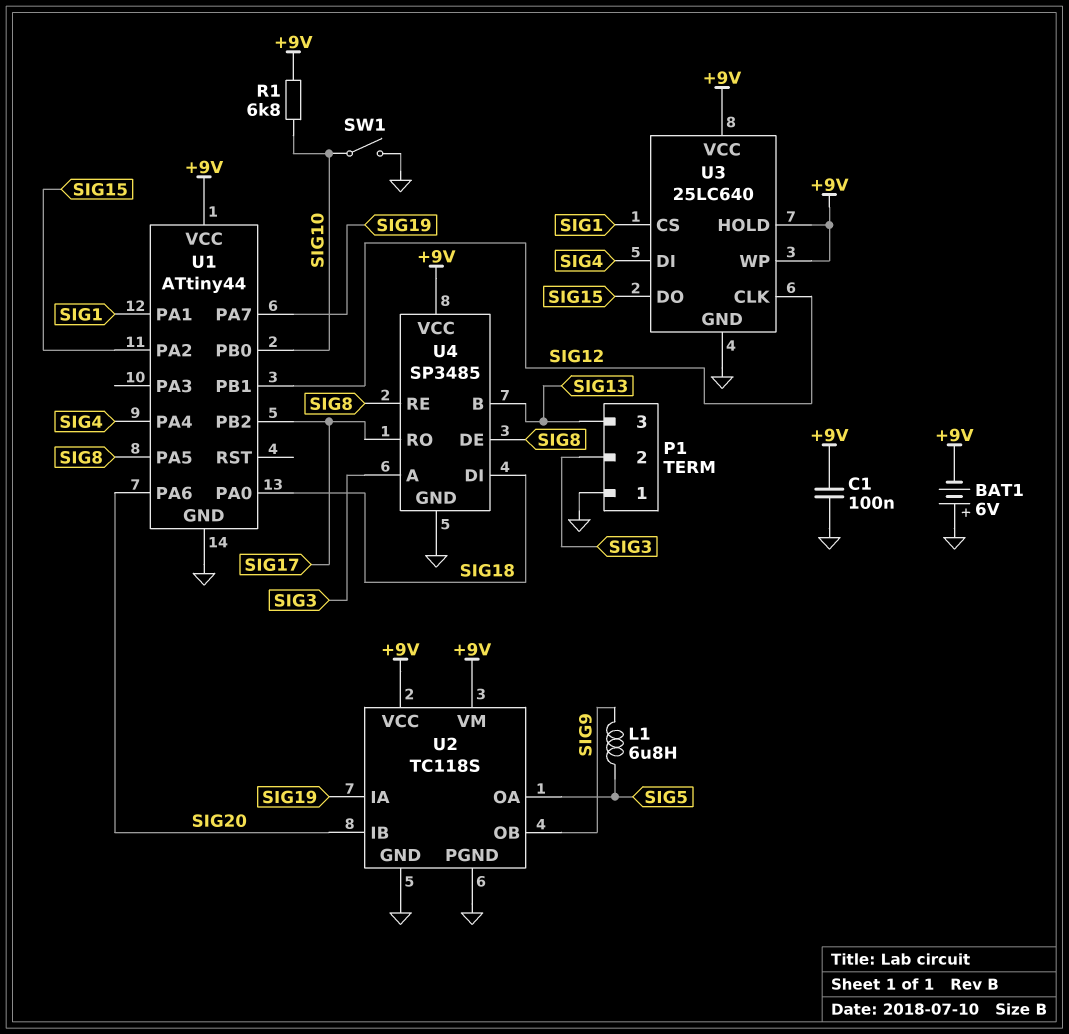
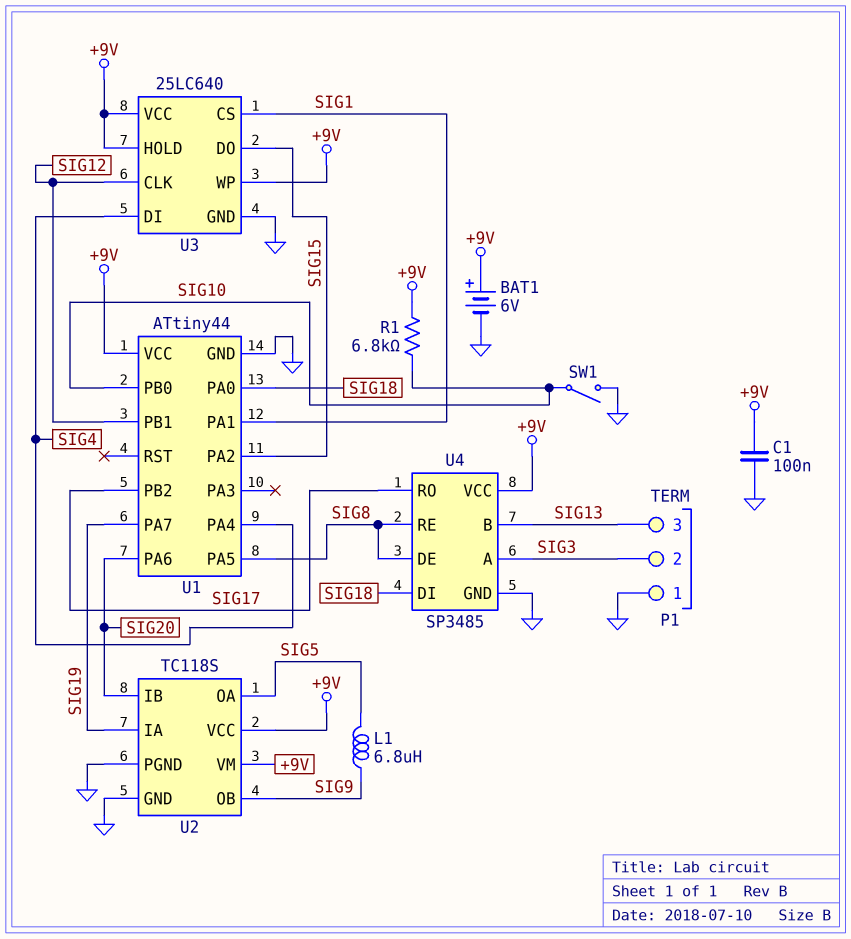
BAT1: 6V (plus GND, minus +9V) -> 6V (plus +9V, minus GND)

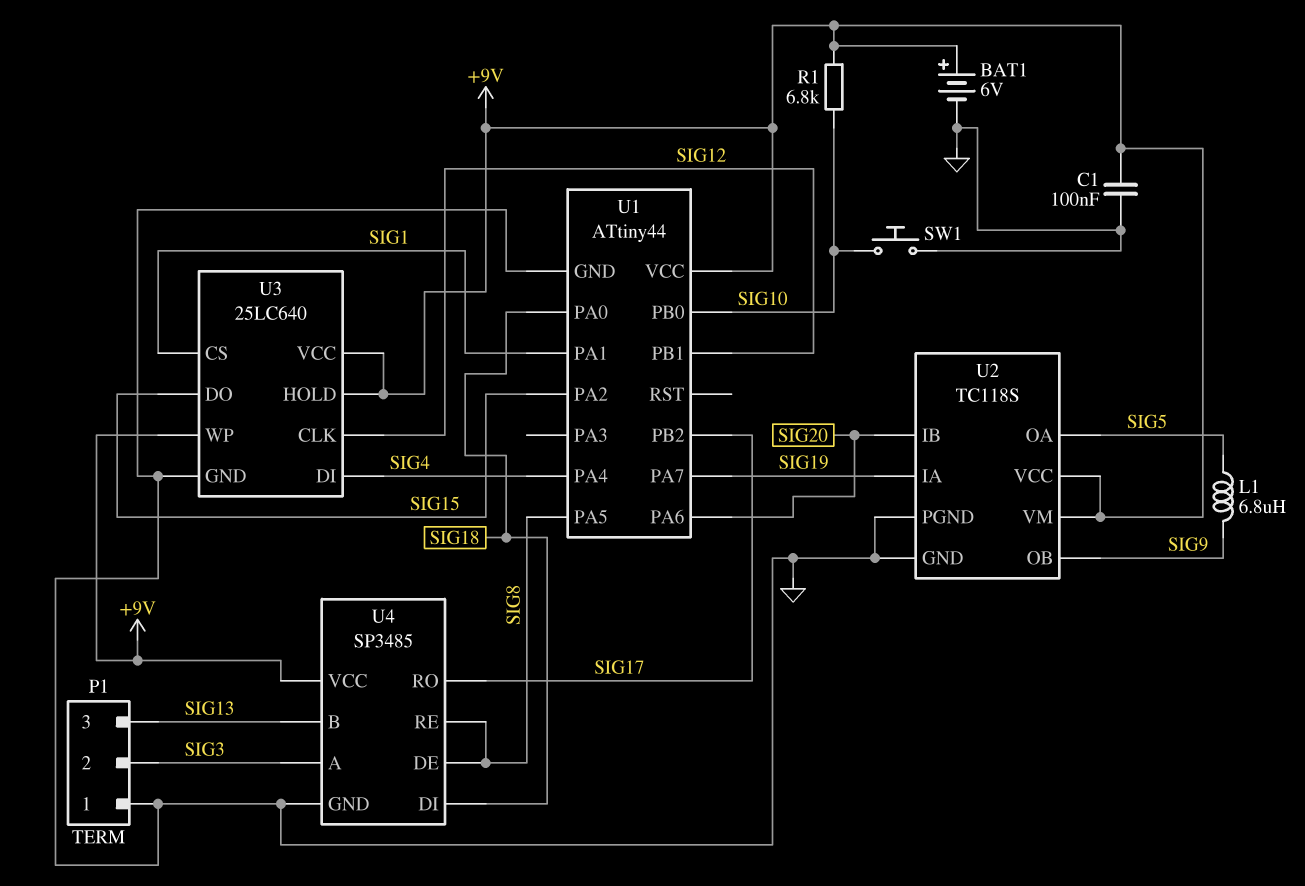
SW1: switch (GND, SIG10) -> button (GND, SIG10)

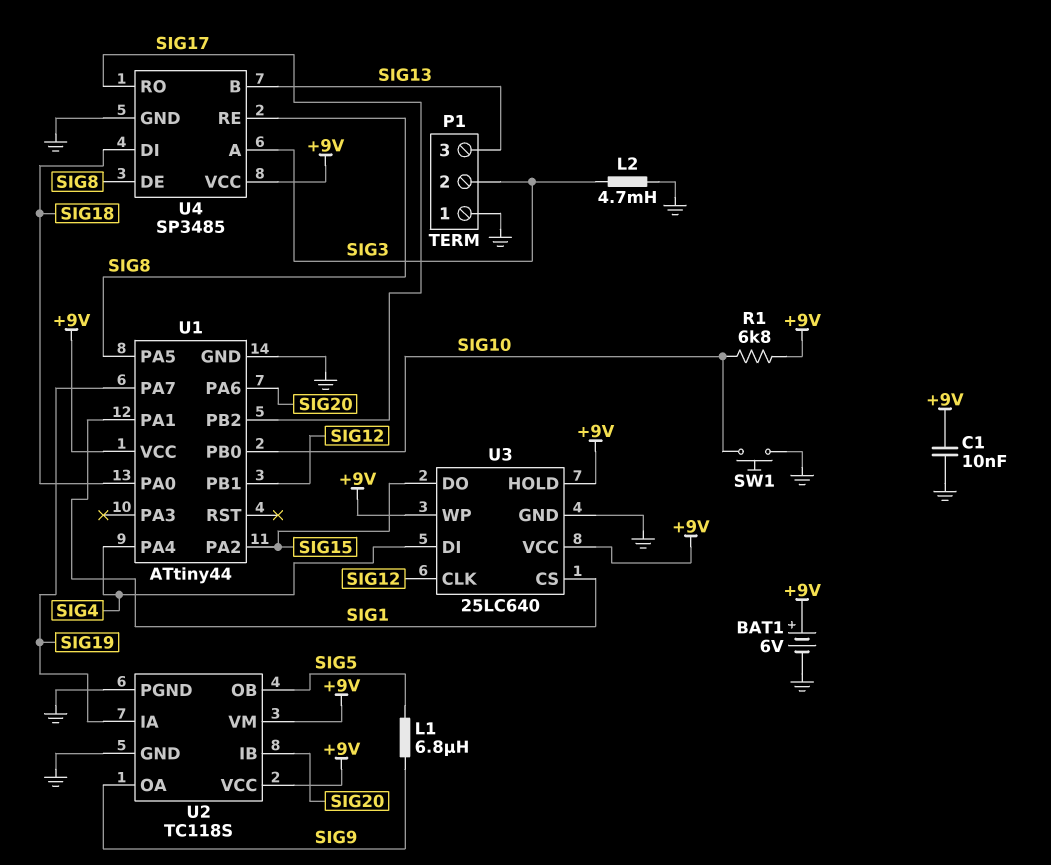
C1: 100nF (+9V, GND) -> 10nF (+9V, GND)
L2: none -> 4.7mH (GND, SIG3)
U2 pin OA: SIG5 -> SIG9
U2 pin OB: SIG9 -> SIG5

